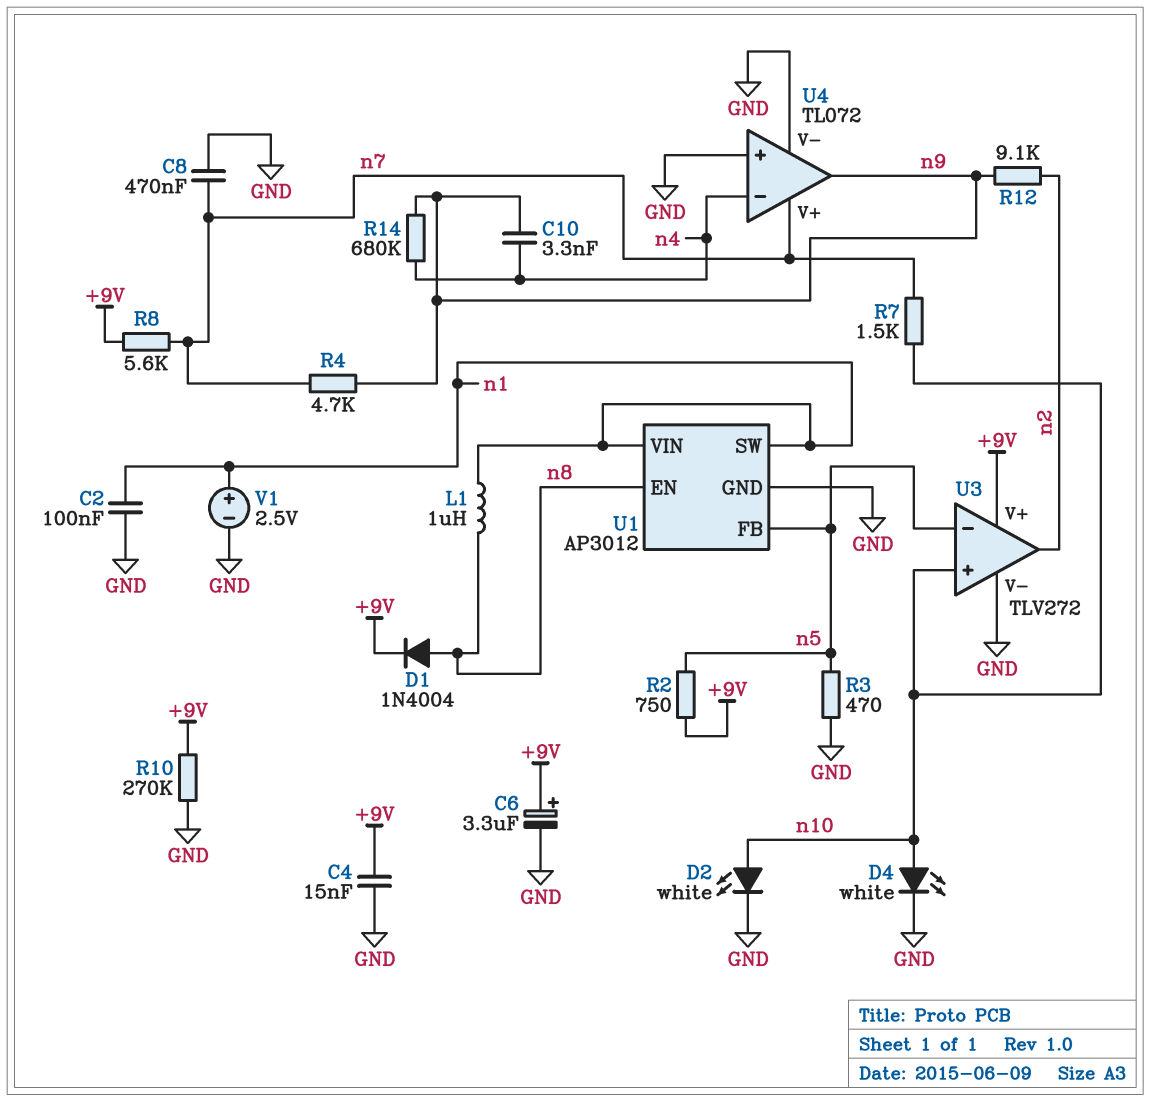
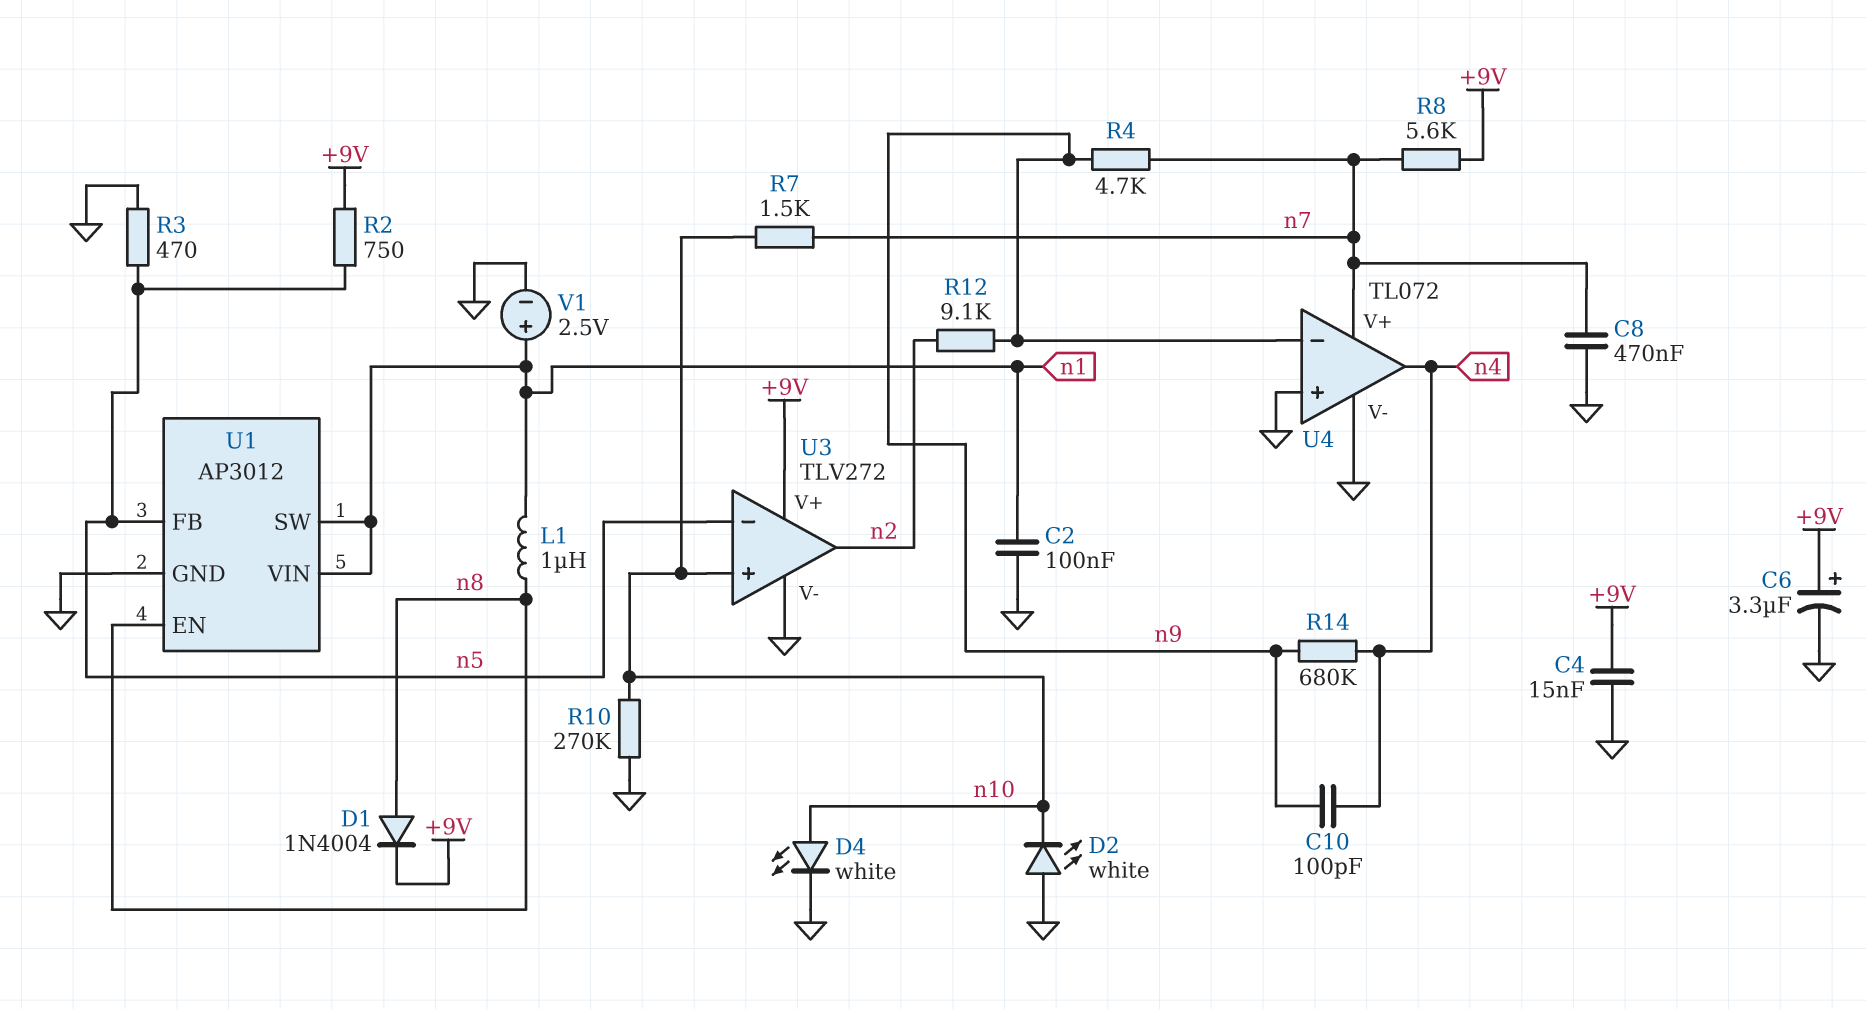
C10: 3.3nF (n4, n9) -> 100pF (n4, n9)
D2: LED white (A n10, K GND) -> LED white (A GND, K n10)
R10: 270k (+9V, GND) -> 270k (GND, n10)
U4 pin in-: n4 -> n9
U4 pin out: n9 -> n4

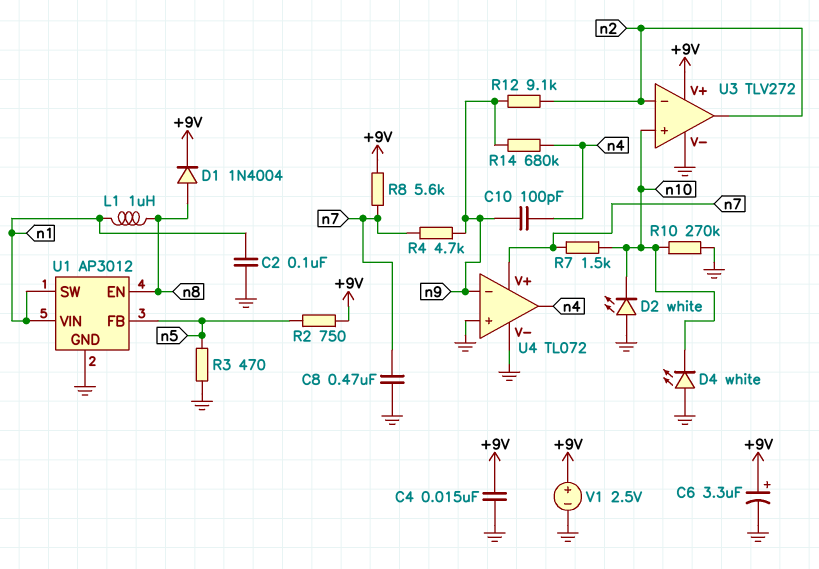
D4: LED white (A n10, K GND) -> LED white (A GND, K n10)
U3 pin in-: n5 -> n2
V1: 2.5V (plus n1, minus GND) -> 2.5V (plus +9V, minus GND)

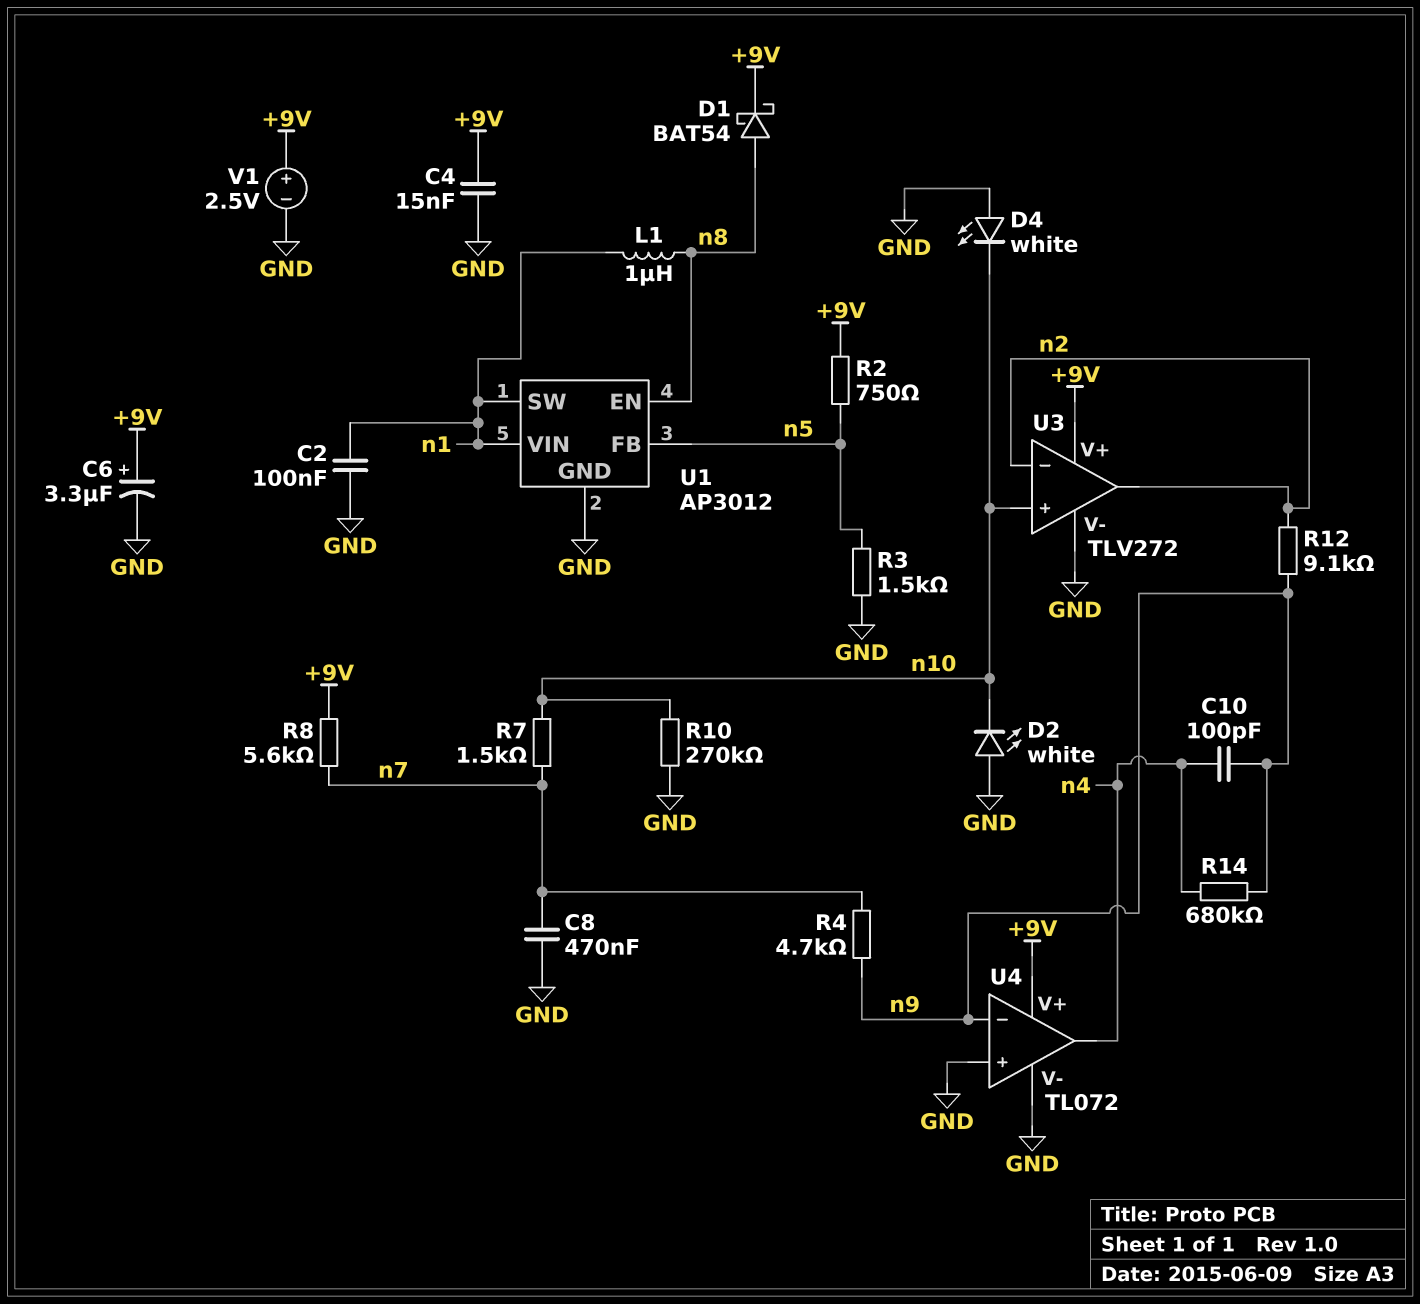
D1: diode 1N4004 (A n8, K +9V) -> schottky BAT54 (A n8, K +9V)
R3: 470 (GND, n5) -> 1.5k (GND, n5)
U4 pin V+: n7 -> +9V

